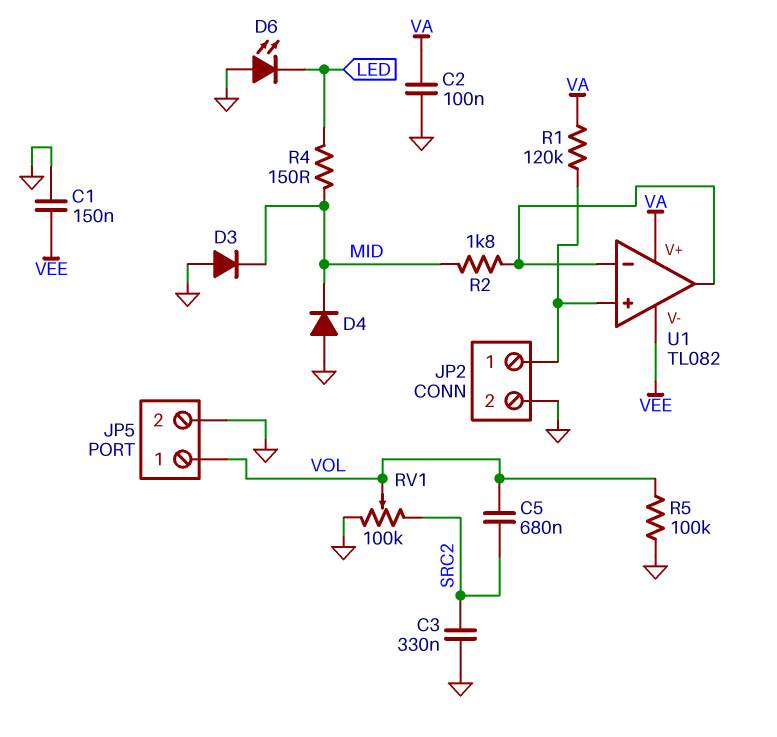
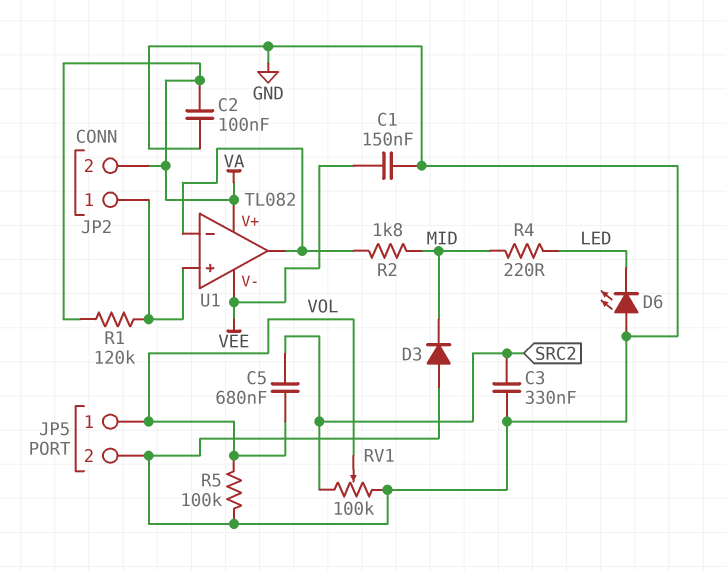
D4: diode (A GND, K MID) -> none
JP2 pin 2: GND -> VA
R4: 150 (LED, MID) -> 220 (LED, MID)

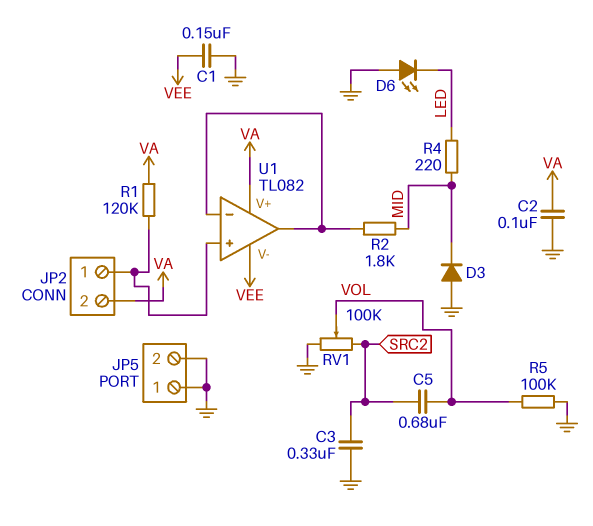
JP5 pin 1: VOL -> GND

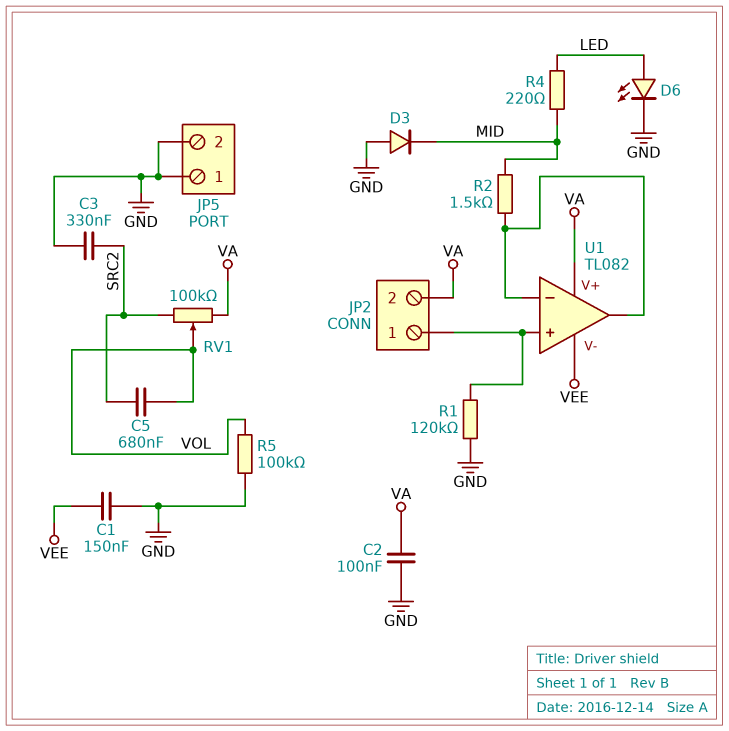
D6: LED (A GND, K LED) -> LED (A LED, K GND)
R1: 120k (JP2/1, VA) -> 120k (GND, JP2/1)
R2: 1.8k (MID, U1/in-) -> 1.5k (MID, U1/in-)
RV1: 100k (GND, SRC2, wiper VOL) -> 100k (SRC2, VA, wiper VOL)

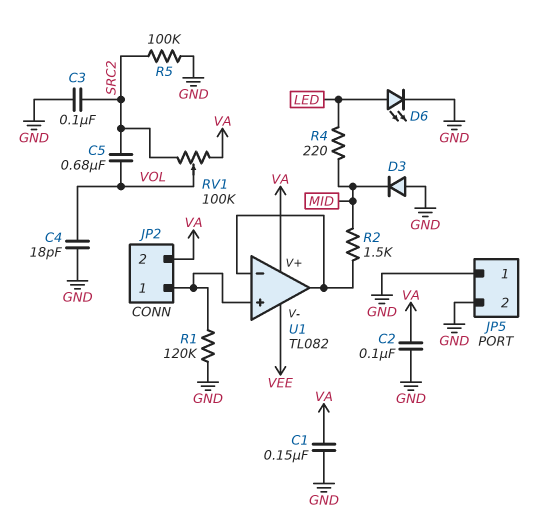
C1: 150nF (GND, VEE) -> 150nF (GND, VA)
C3: 330nF (GND, SRC2) -> 100nF (GND, SRC2)
C4: none -> 18pF (GND, VOL)
R5: 100k (GND, VOL) -> 100k (GND, SRC2)

